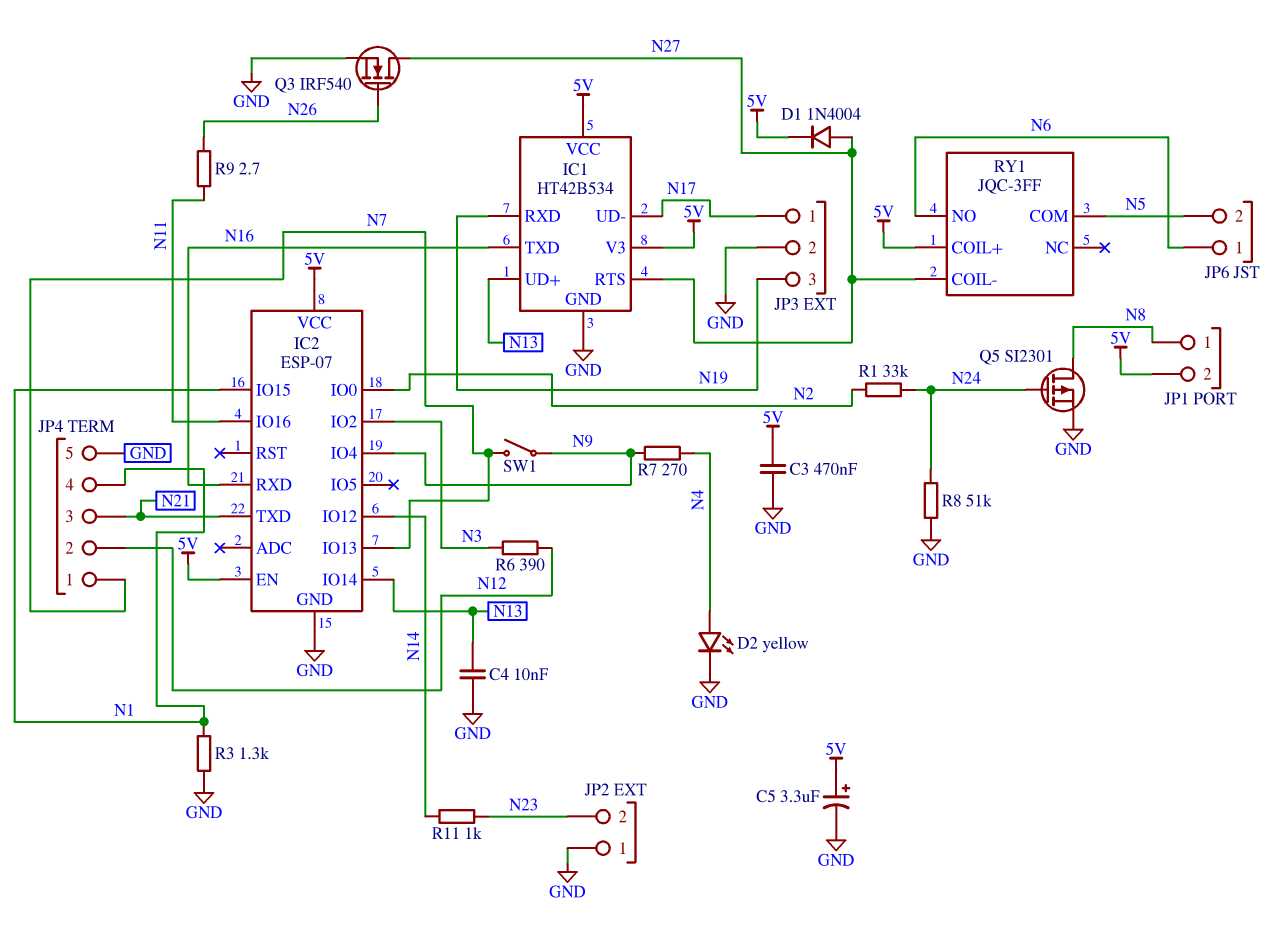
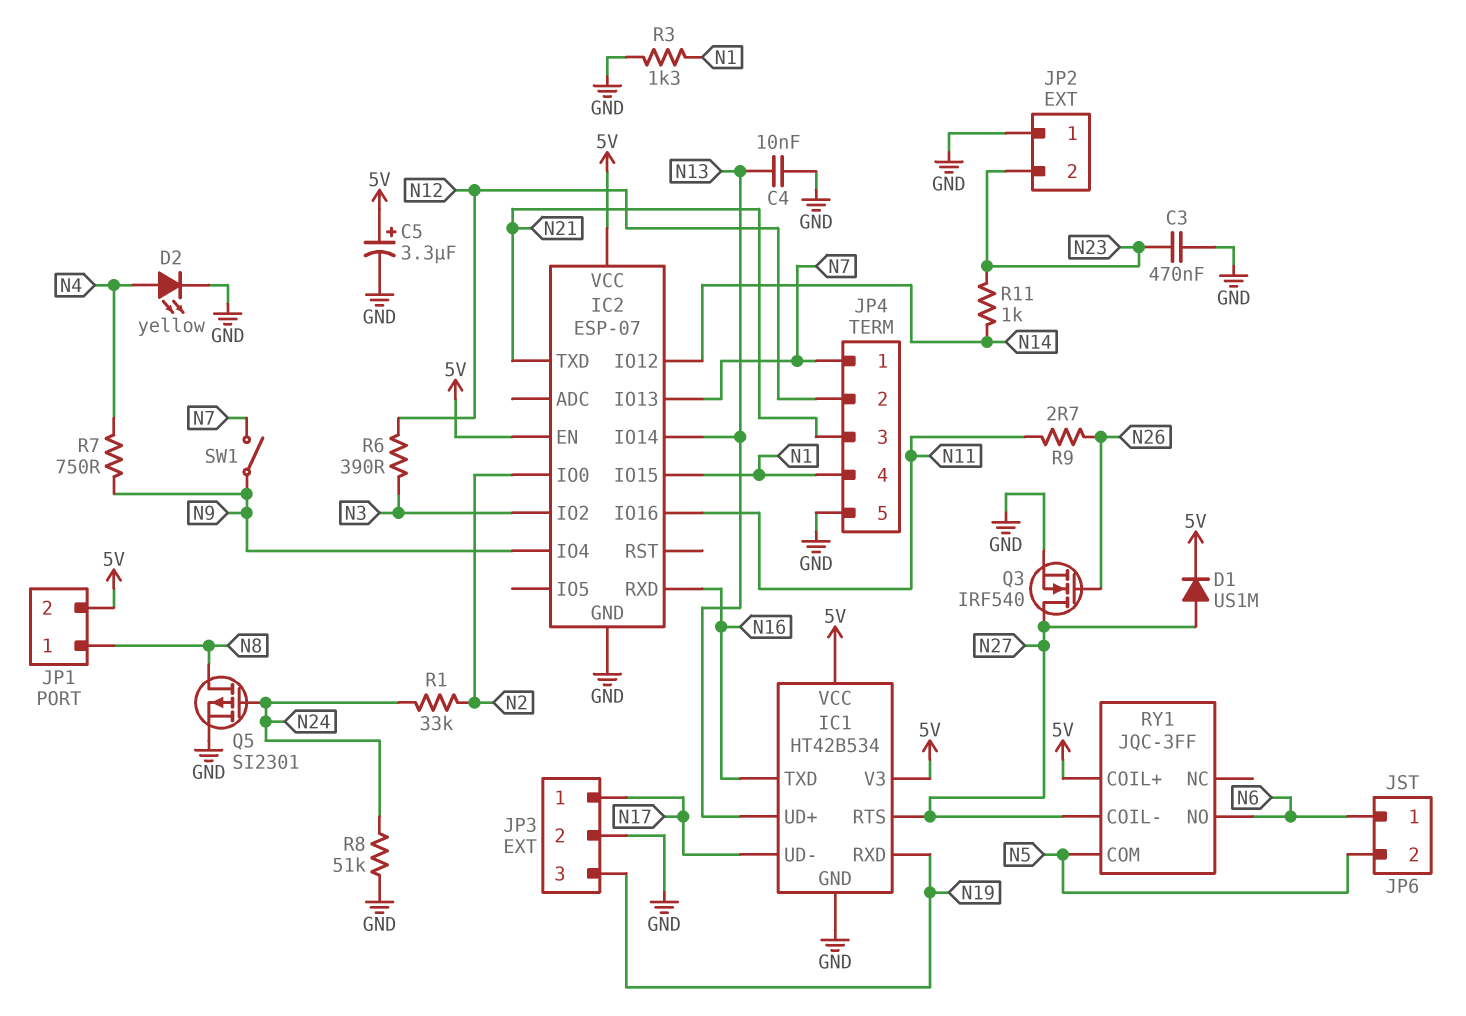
C3: 470nF (5V, GND) -> 470nF (GND, N23)
D1: diode 1N4004 (A N27, K 5V) -> diode US1M (A N27, K 5V)
R7: 270 (N4, N9) -> 750 (N4, N9)

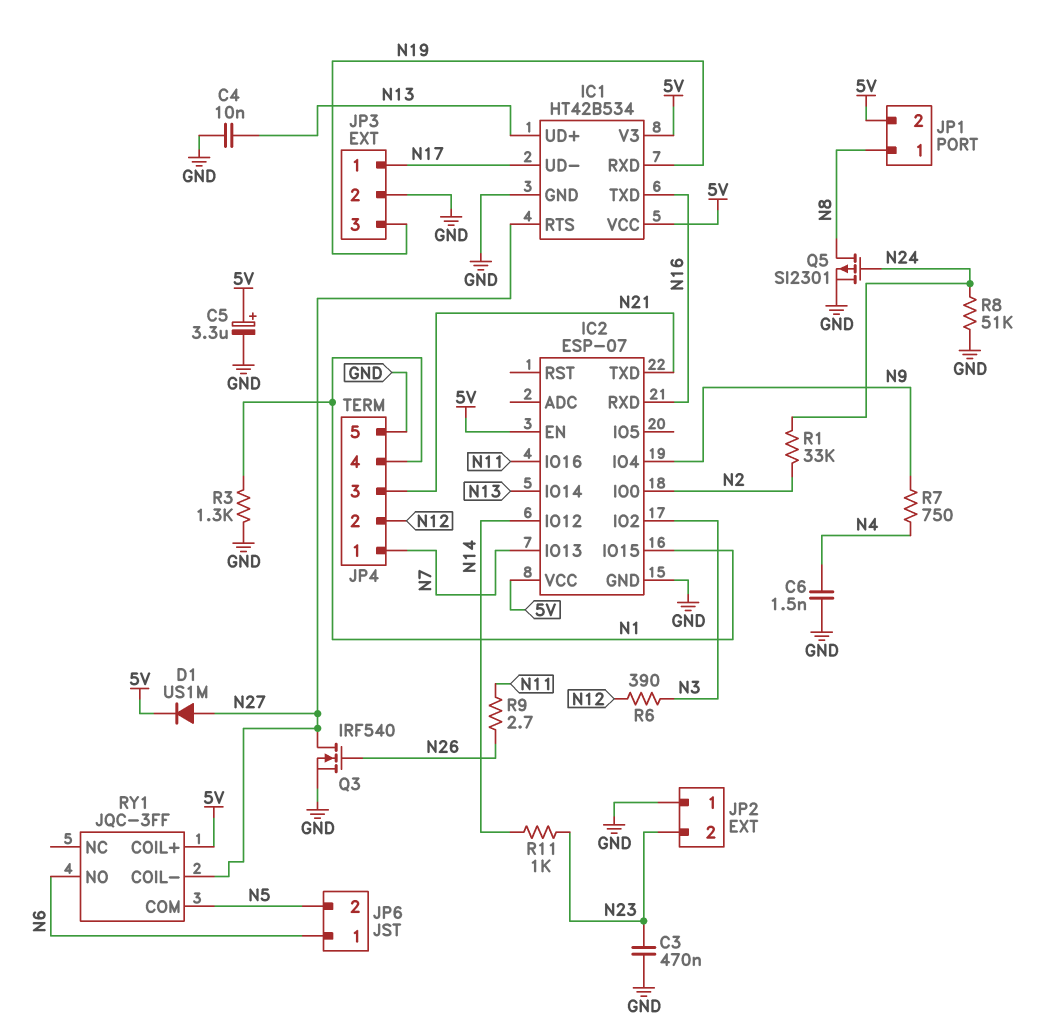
C6: none -> 1.5nF (GND, N4)
D2: LED yellow (A N4, K GND) -> none
SW1: switch (N7, N9) -> none

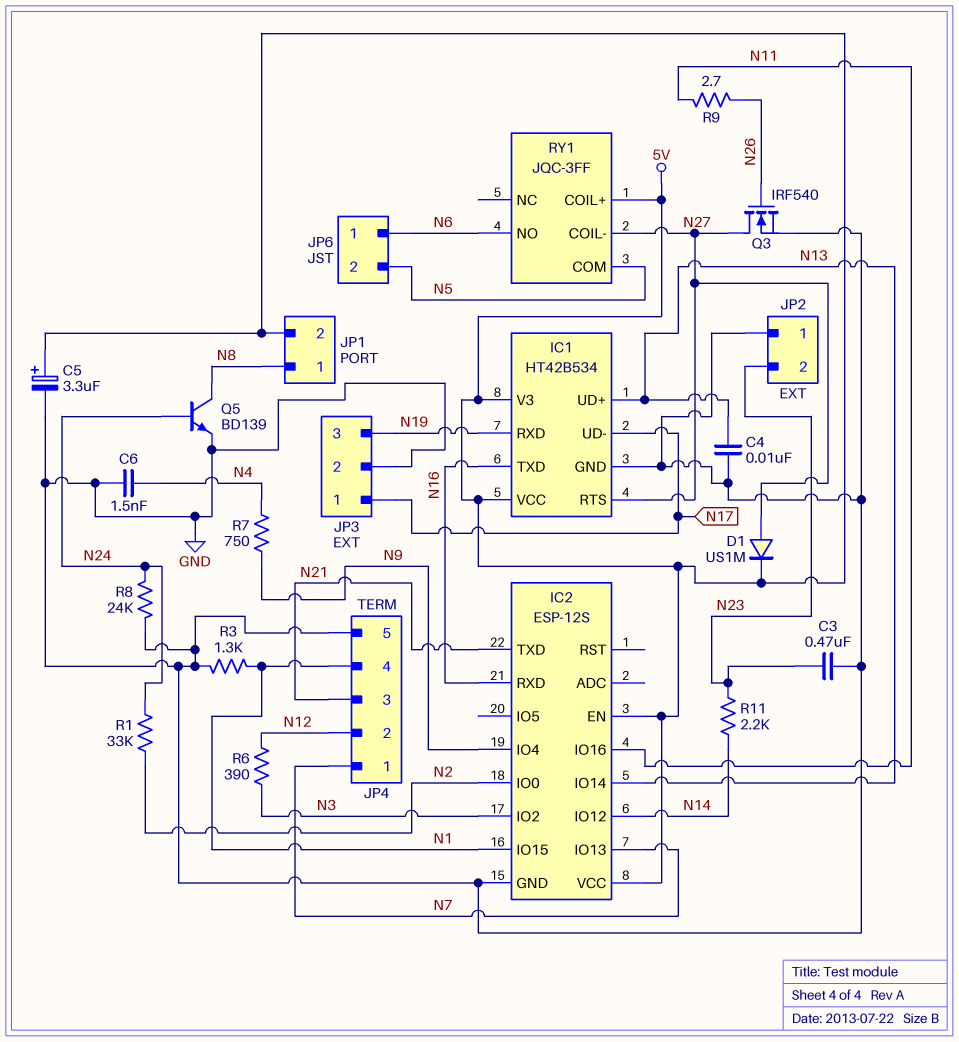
IC2: ESP-07 -> ESP-12S
Q5: PMOS SI2301 (G N24, D N8, S GND) -> NPN BD139 (B N24, C N8, E GND)
R8: 51k (GND, N24) -> 24k (GND, N24)
R11: 1k (N14, N23) -> 2.2k (N14, N23)

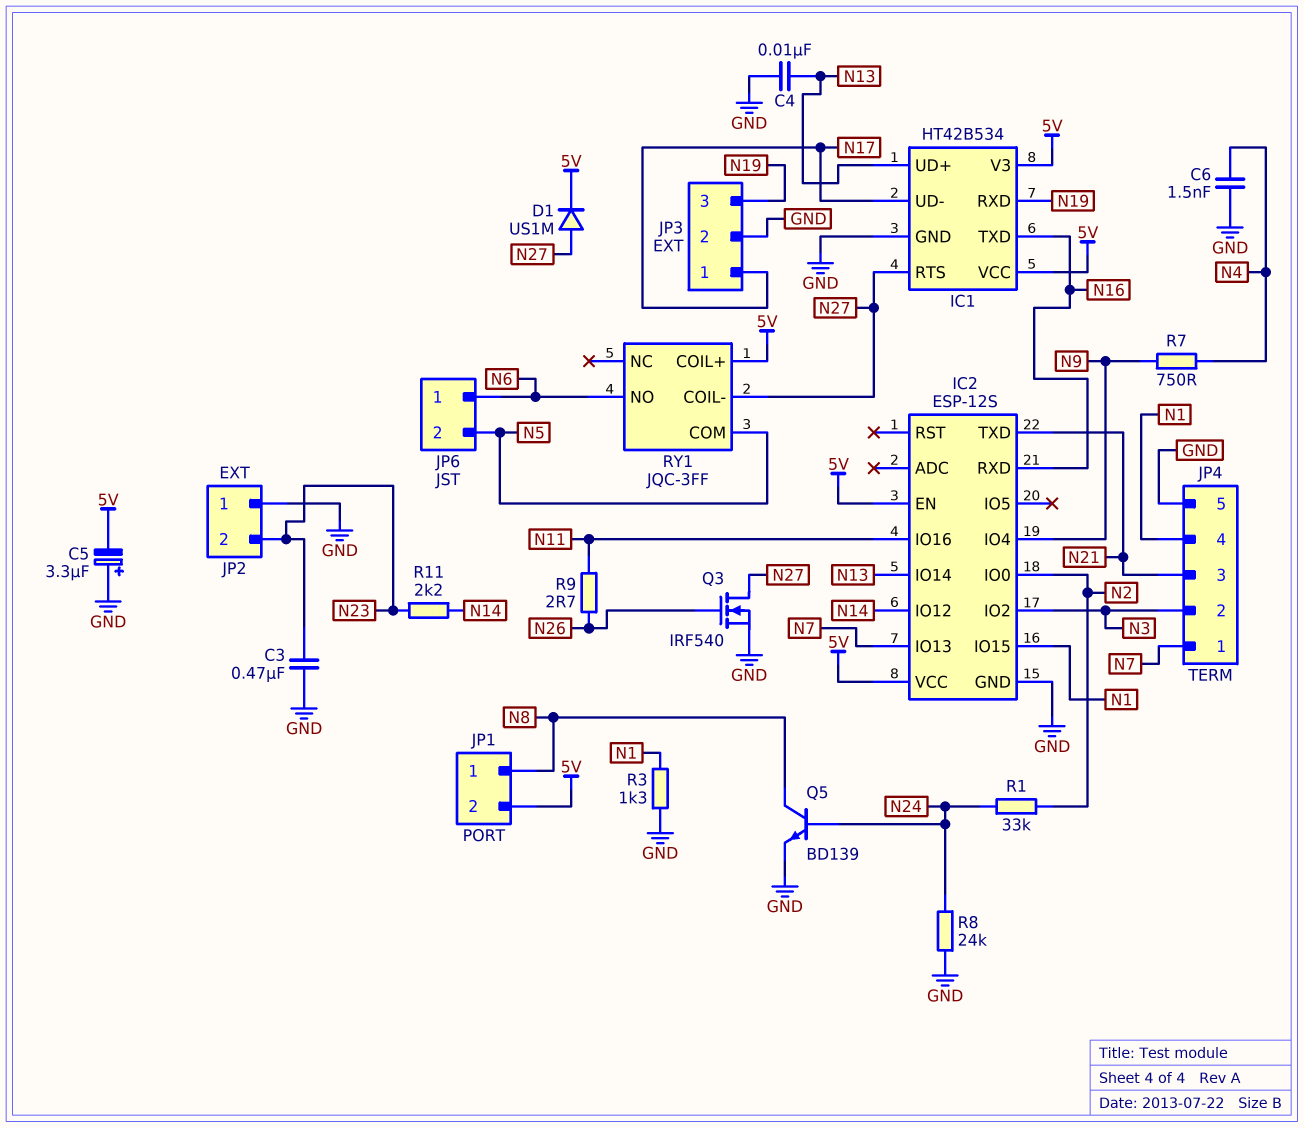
C5: 3.3uF (plus 5V, minus GND) -> 3.3uF (plus GND, minus 5V)
JP4 pin 2: N12 -> N3
R6: 390 (N3, N12) -> none

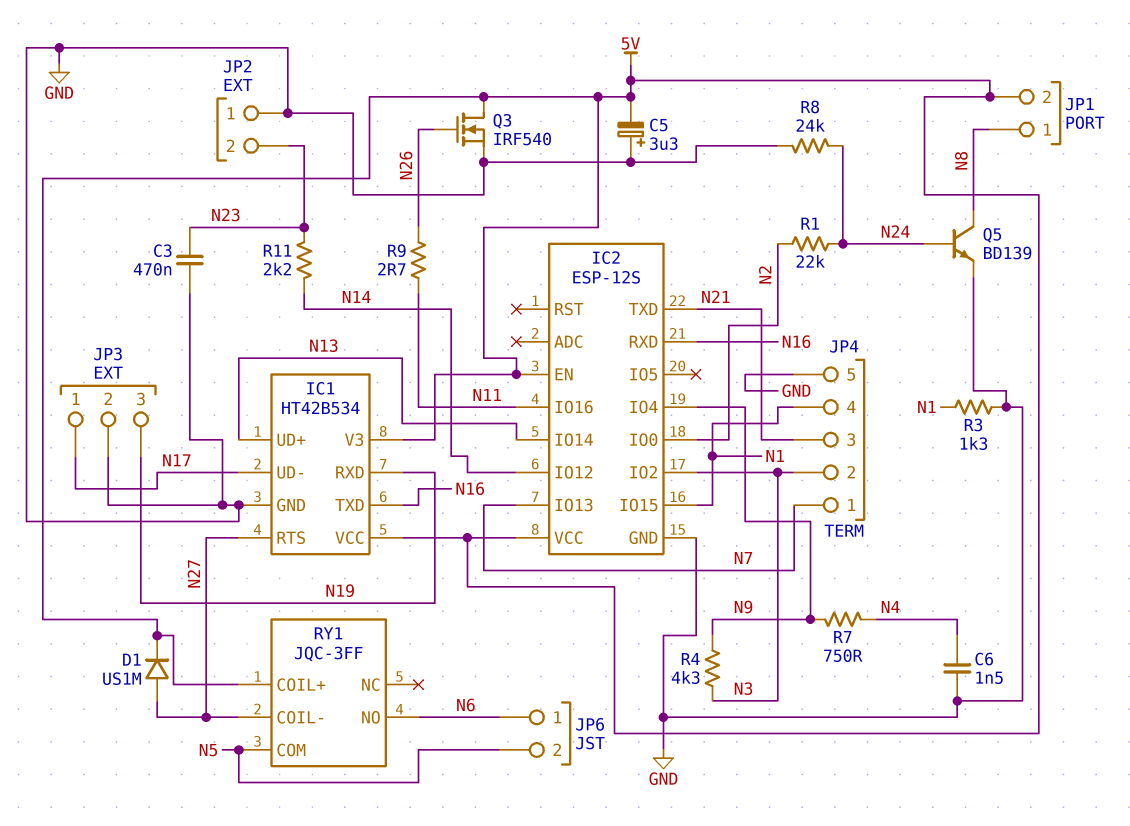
C4: 10nF (GND, N13) -> none
Q3: NMOS IRF540 (G N26, D N27, S GND) -> NMOS IRF540 (G N26, D 5V, S GND)
R1: 33k (N2, N24) -> 22k (N2, N24)
R4: none -> 4.3k (N3, N9)

